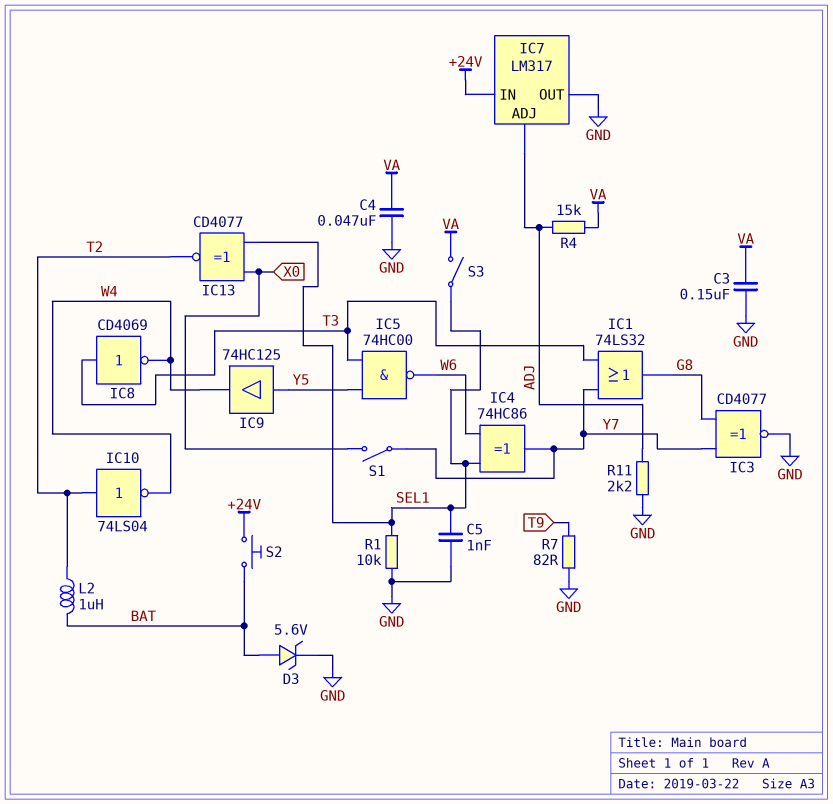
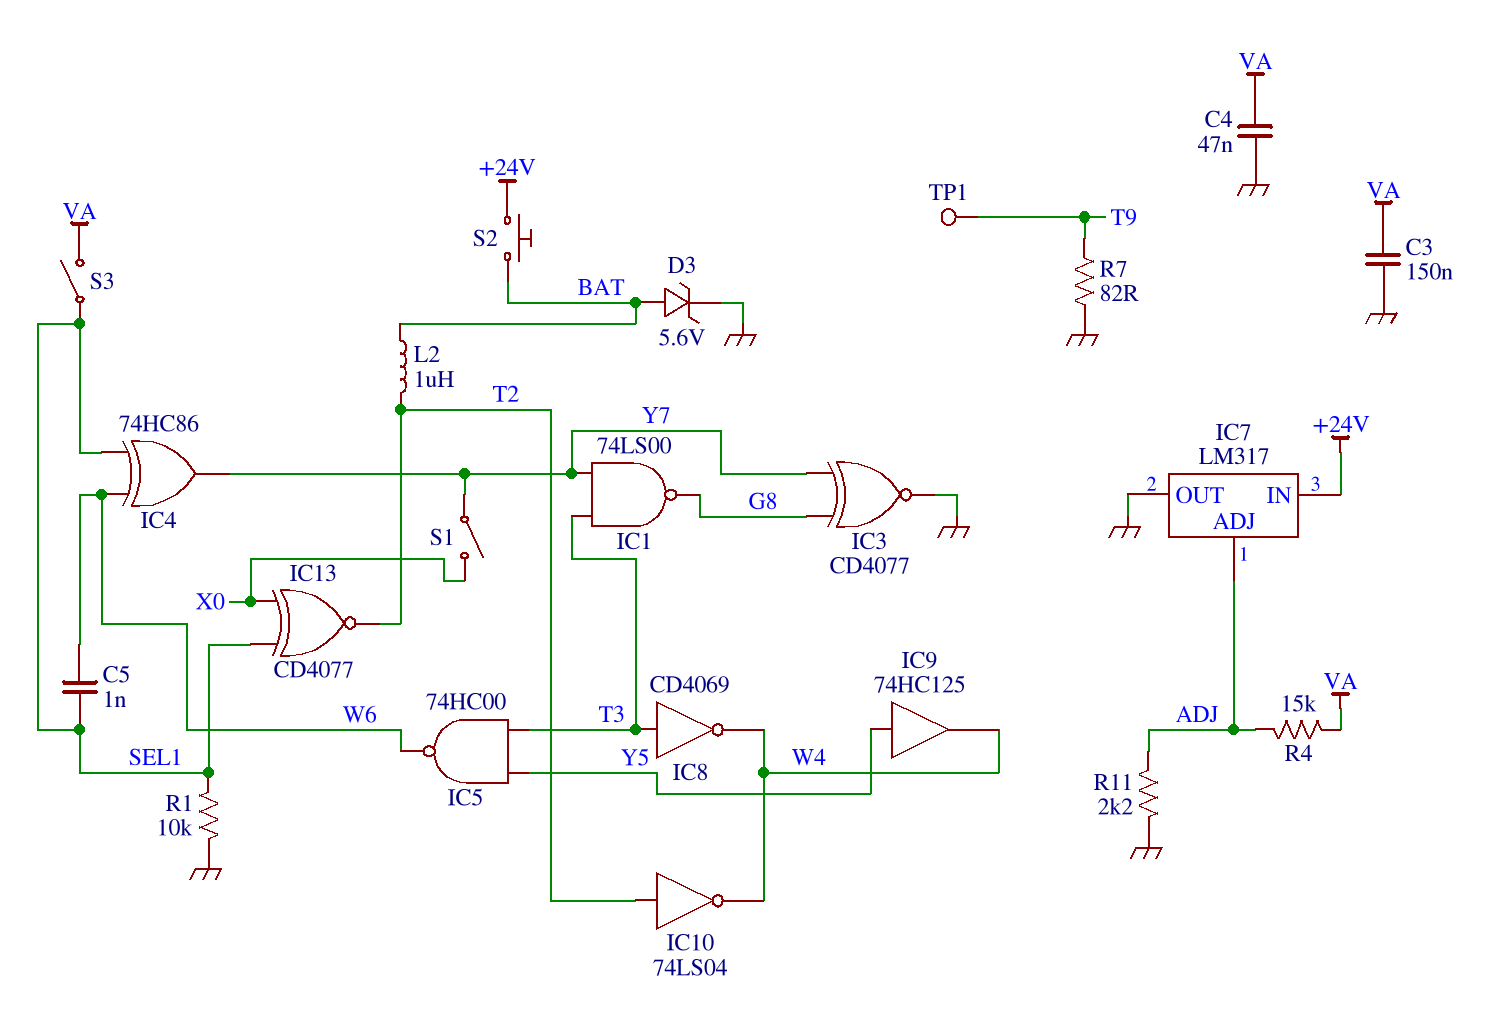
C5: 1nF (GND, SEL1) -> 1nF (SEL1, W6)
IC1: OR 74LS32 (in T3, in Y7, out G8) -> NAND 74LS00 (in T3, in Y7, out G8)
TP1: none -> test point (T9)

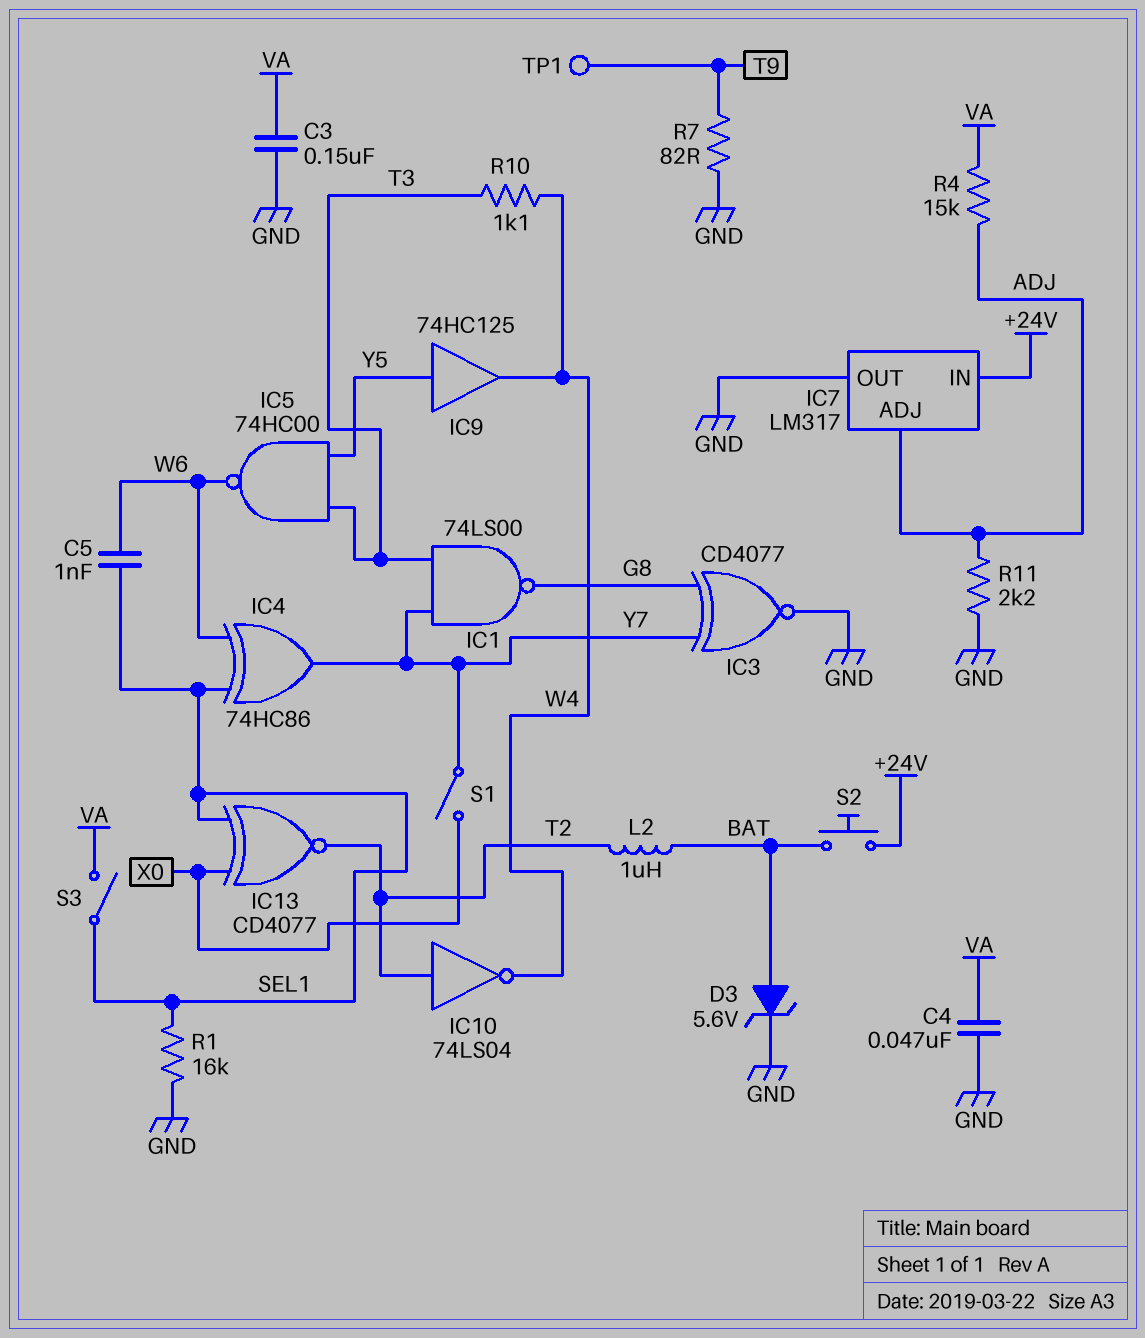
IC8: NOT CD4069 (in T3, out W4) -> none
R1: 10k (GND, SEL1) -> 16k (GND, SEL1)
R10: none -> 1.1k (T3, W4)

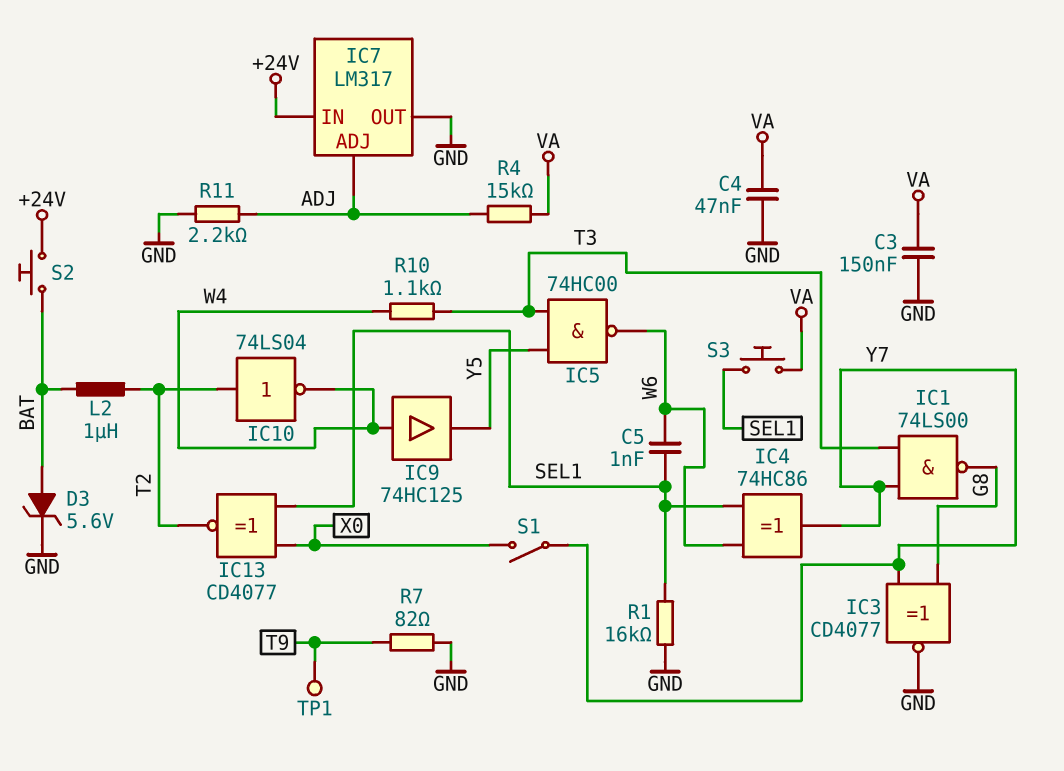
IC9: buffer 74HC125 (in Y5, out W4) -> buffer 74HC125 (in W4, out Y5)
S3: switch (SEL1, VA) -> button (SEL1, VA)

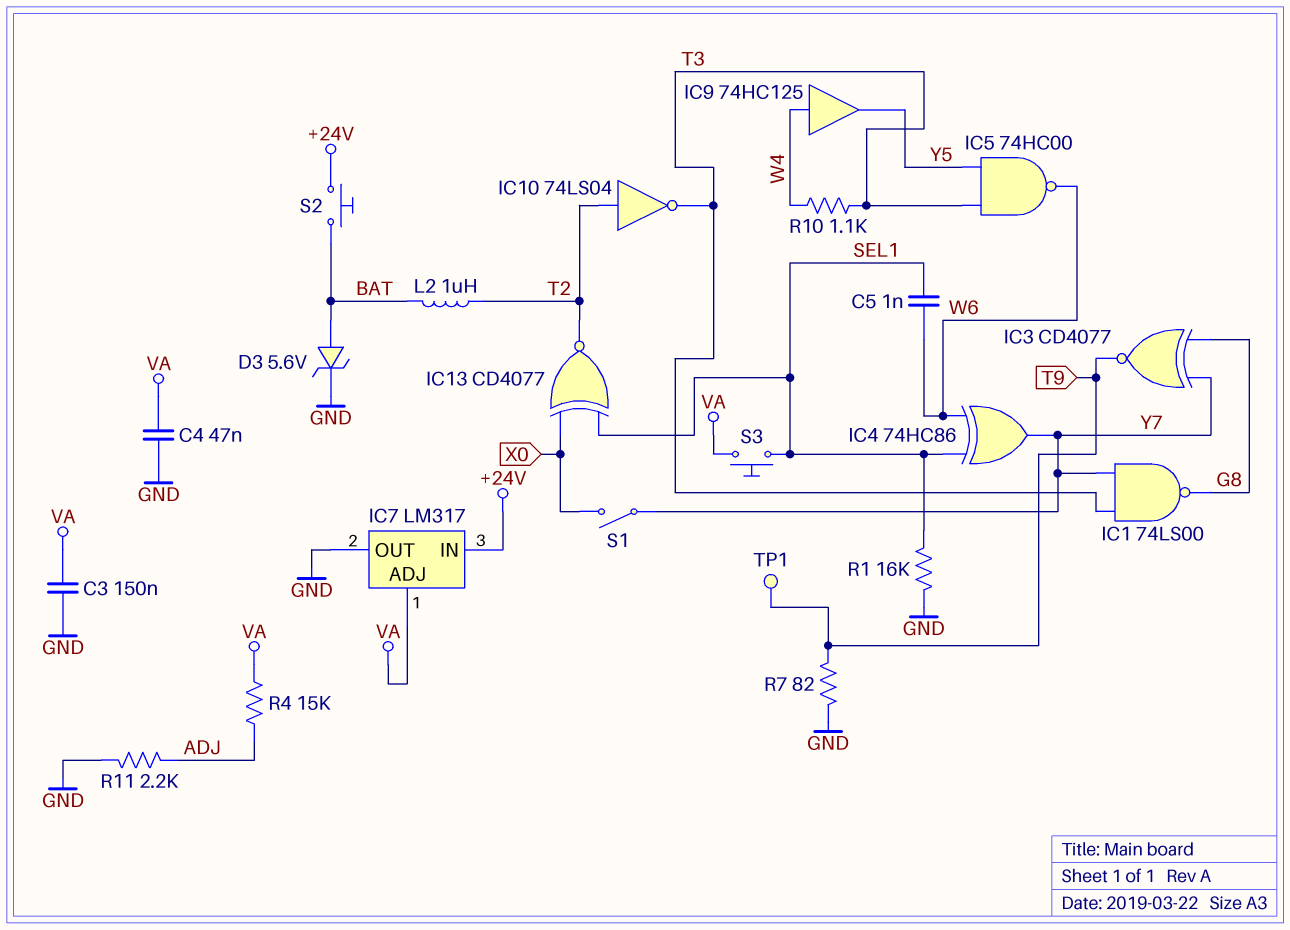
IC3: XNOR CD4077 (in G8, in Y7, out GND) -> XNOR CD4077 (in G8, in Y7, out T9)
IC7 pin ADJ: ADJ -> VA
IC10: NOT 74LS04 (in T2, out W4) -> NOT 74LS04 (in T2, out T3)

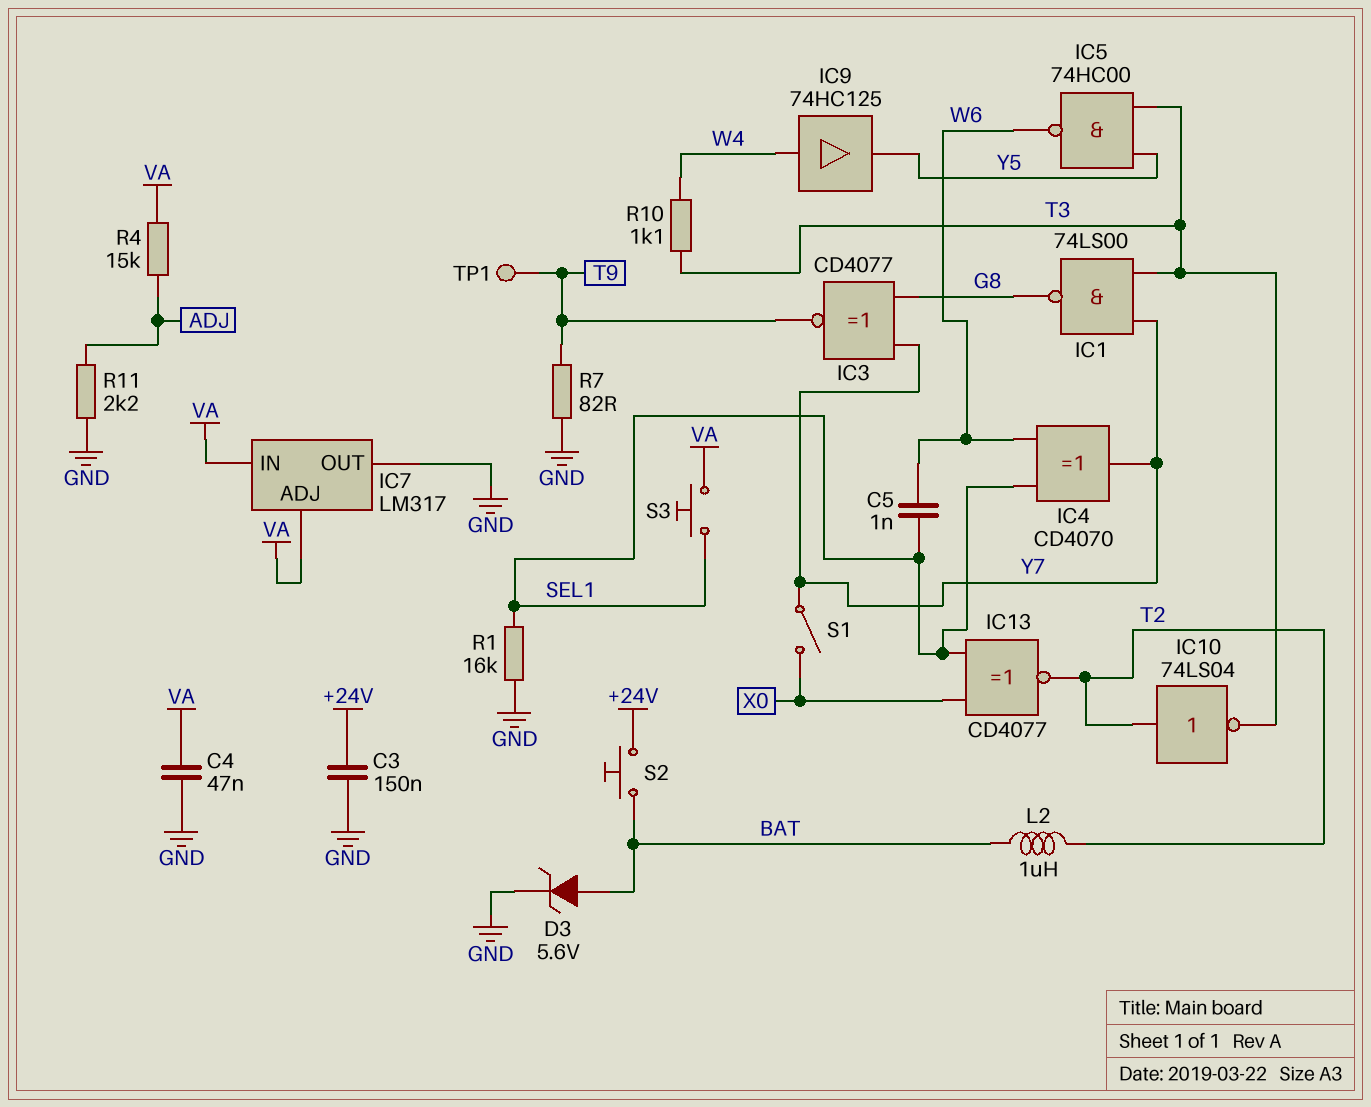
C3: 150nF (GND, VA) -> 150nF (+24V, GND)
IC4: XOR 74HC86 (in SEL1, in W6, out Y7) -> XOR CD4070 (in SEL1, in W6, out Y7)
IC7 pin IN: +24V -> VA

